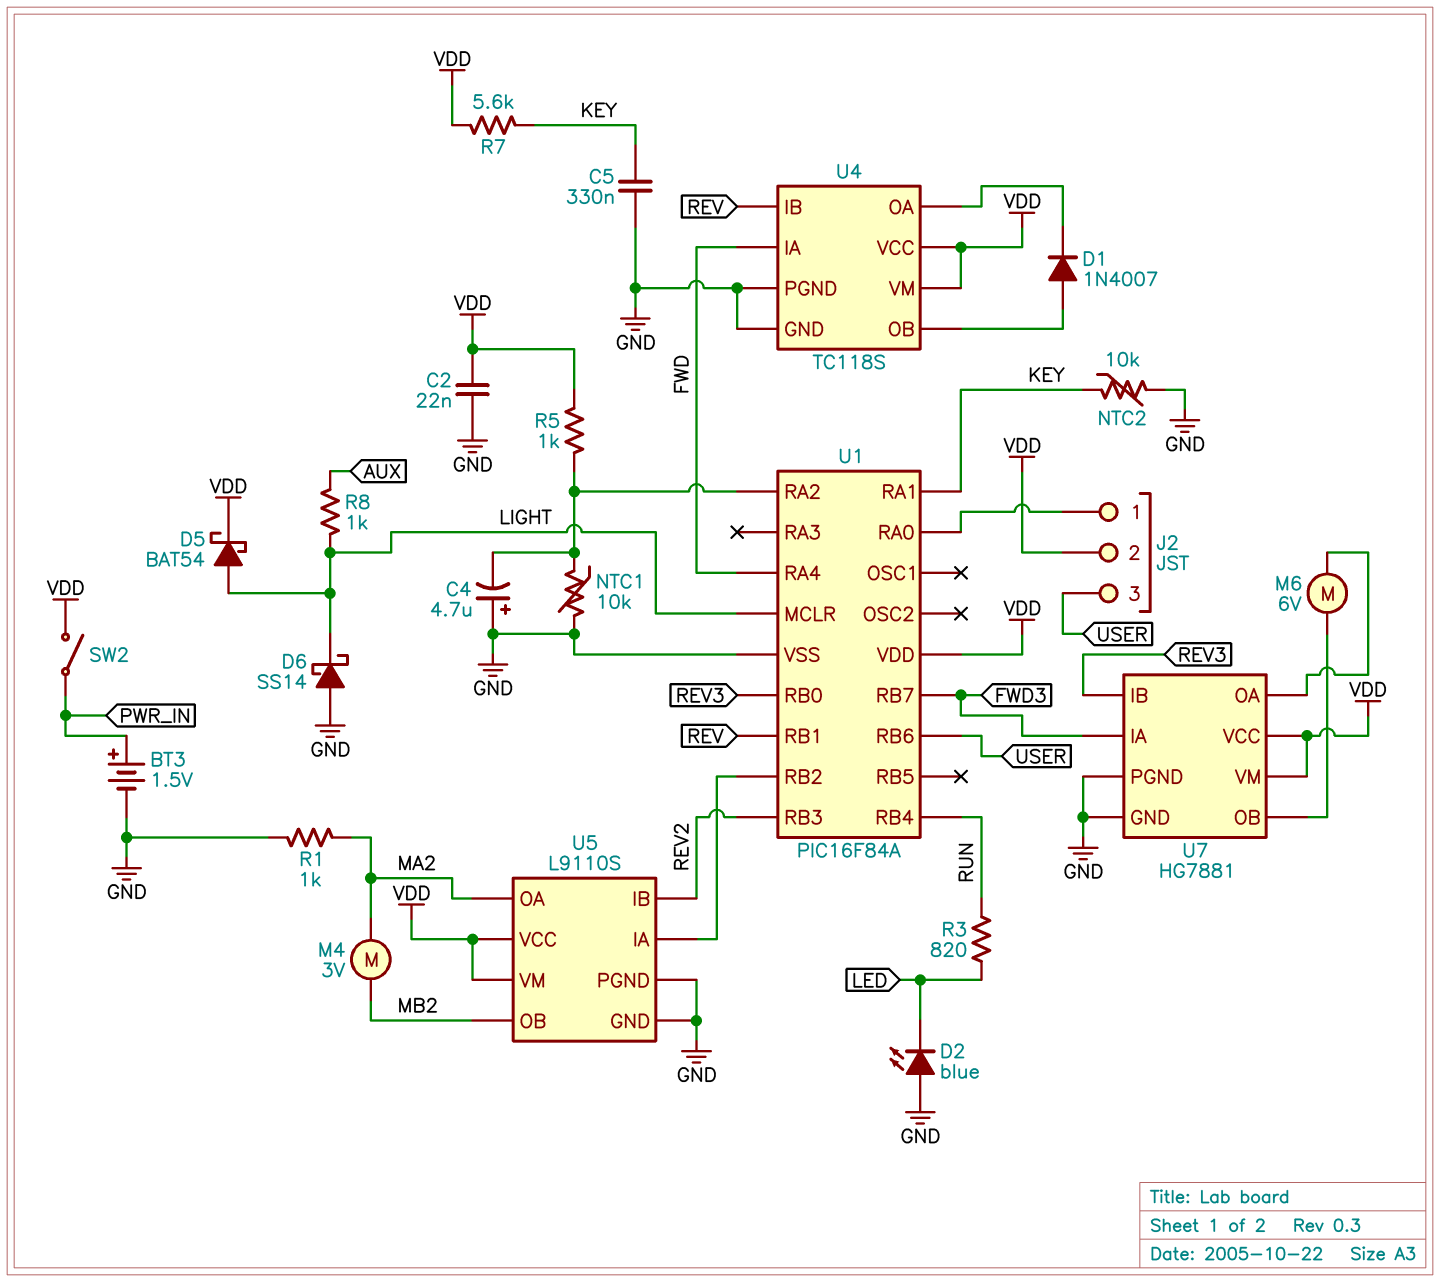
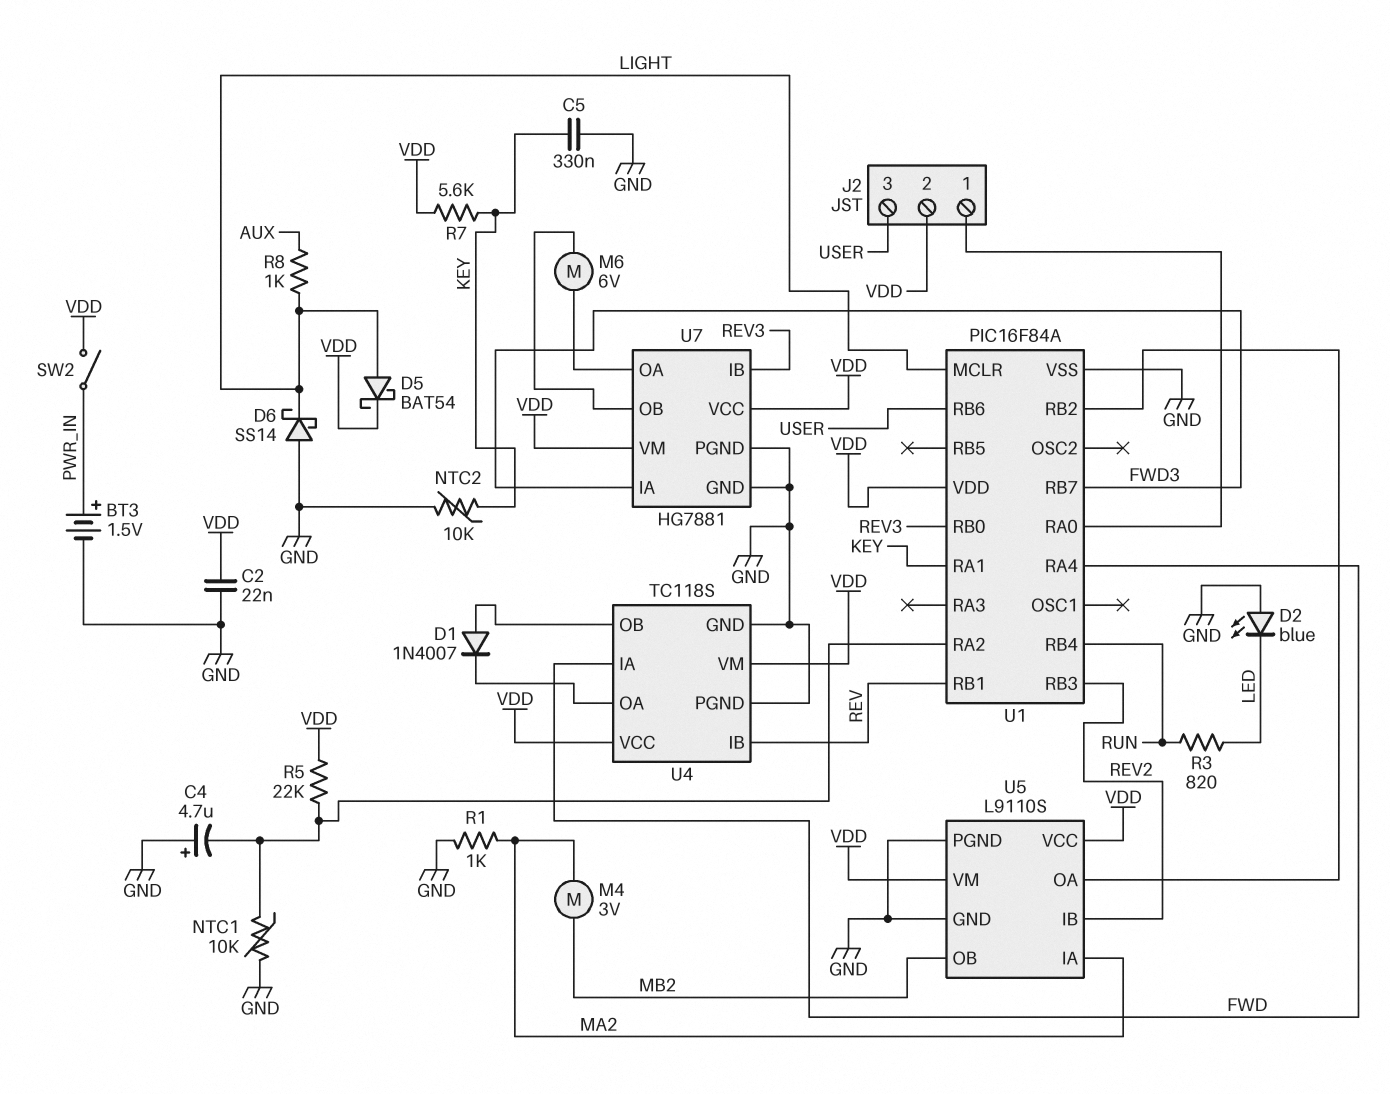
R5: 1k (U1/RA2, VDD) -> 22k (U1/RA2, VDD)
U5 pin IA: U1/RB2 -> MA2
U5 pin OA: MA2 -> U1/RB2

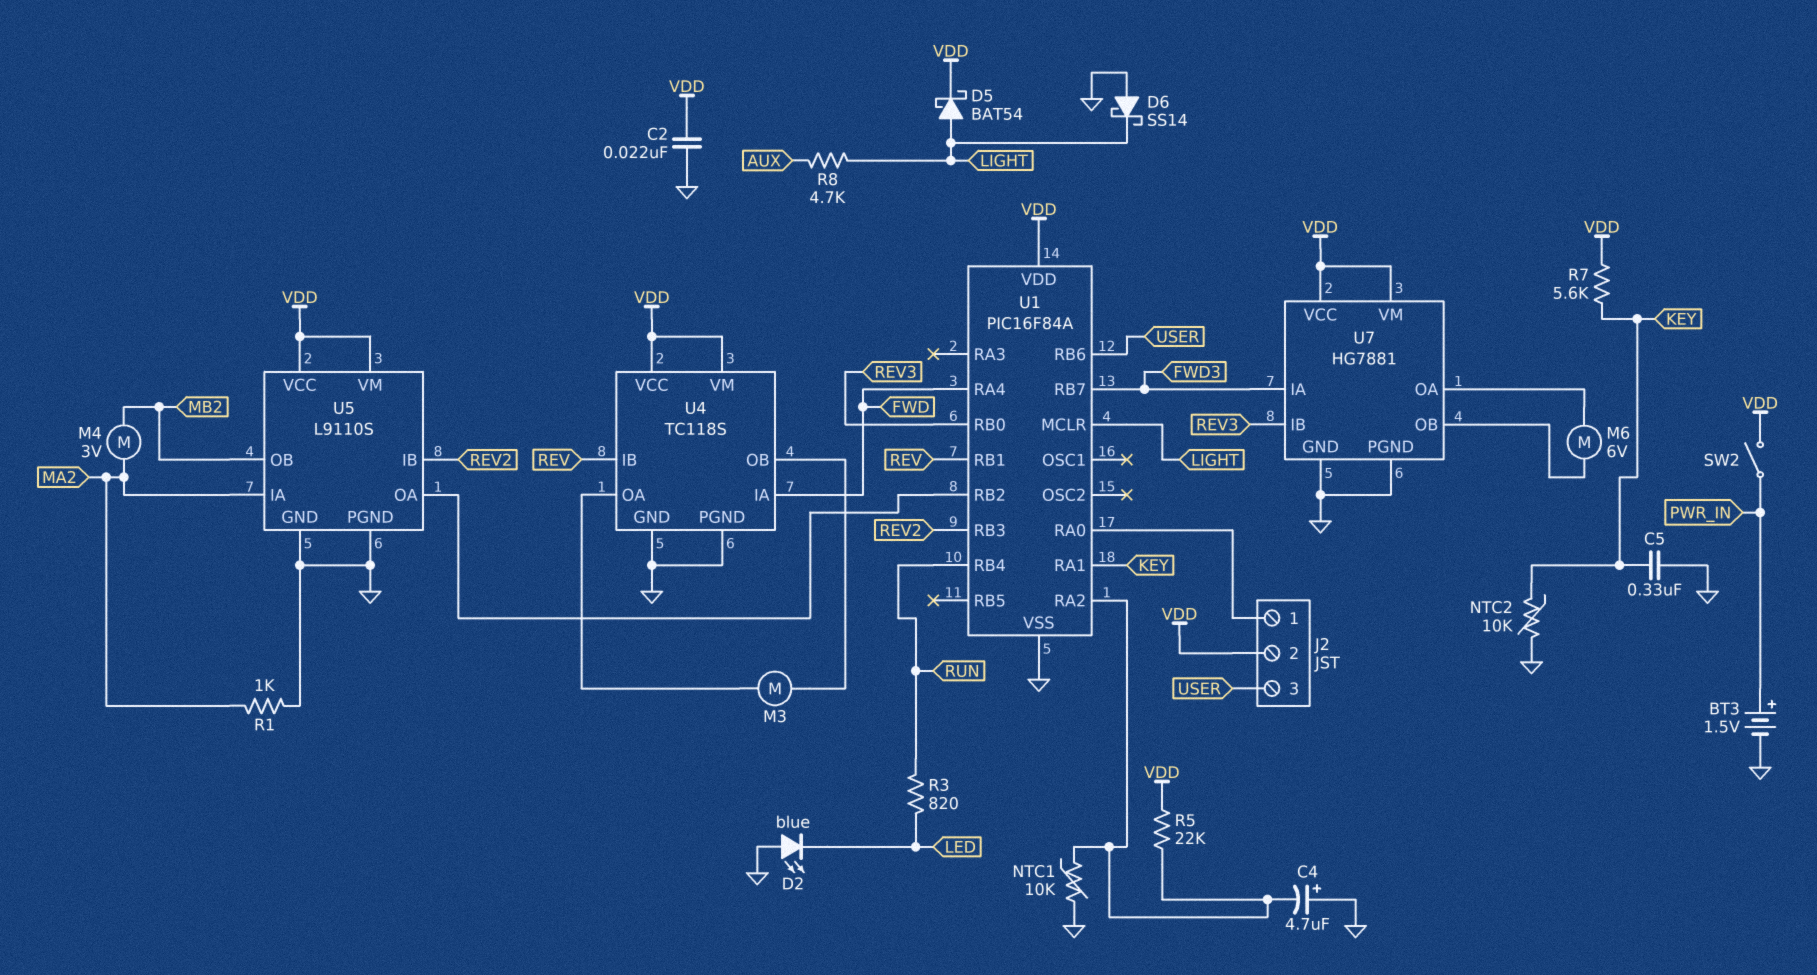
D1: diode 1N4007 (A U4/OB, K U4/OA) -> none
M3: none -> motor (U4/OA, U4/OB)
R8: 1k (AUX, LIGHT) -> 4.7k (AUX, LIGHT)

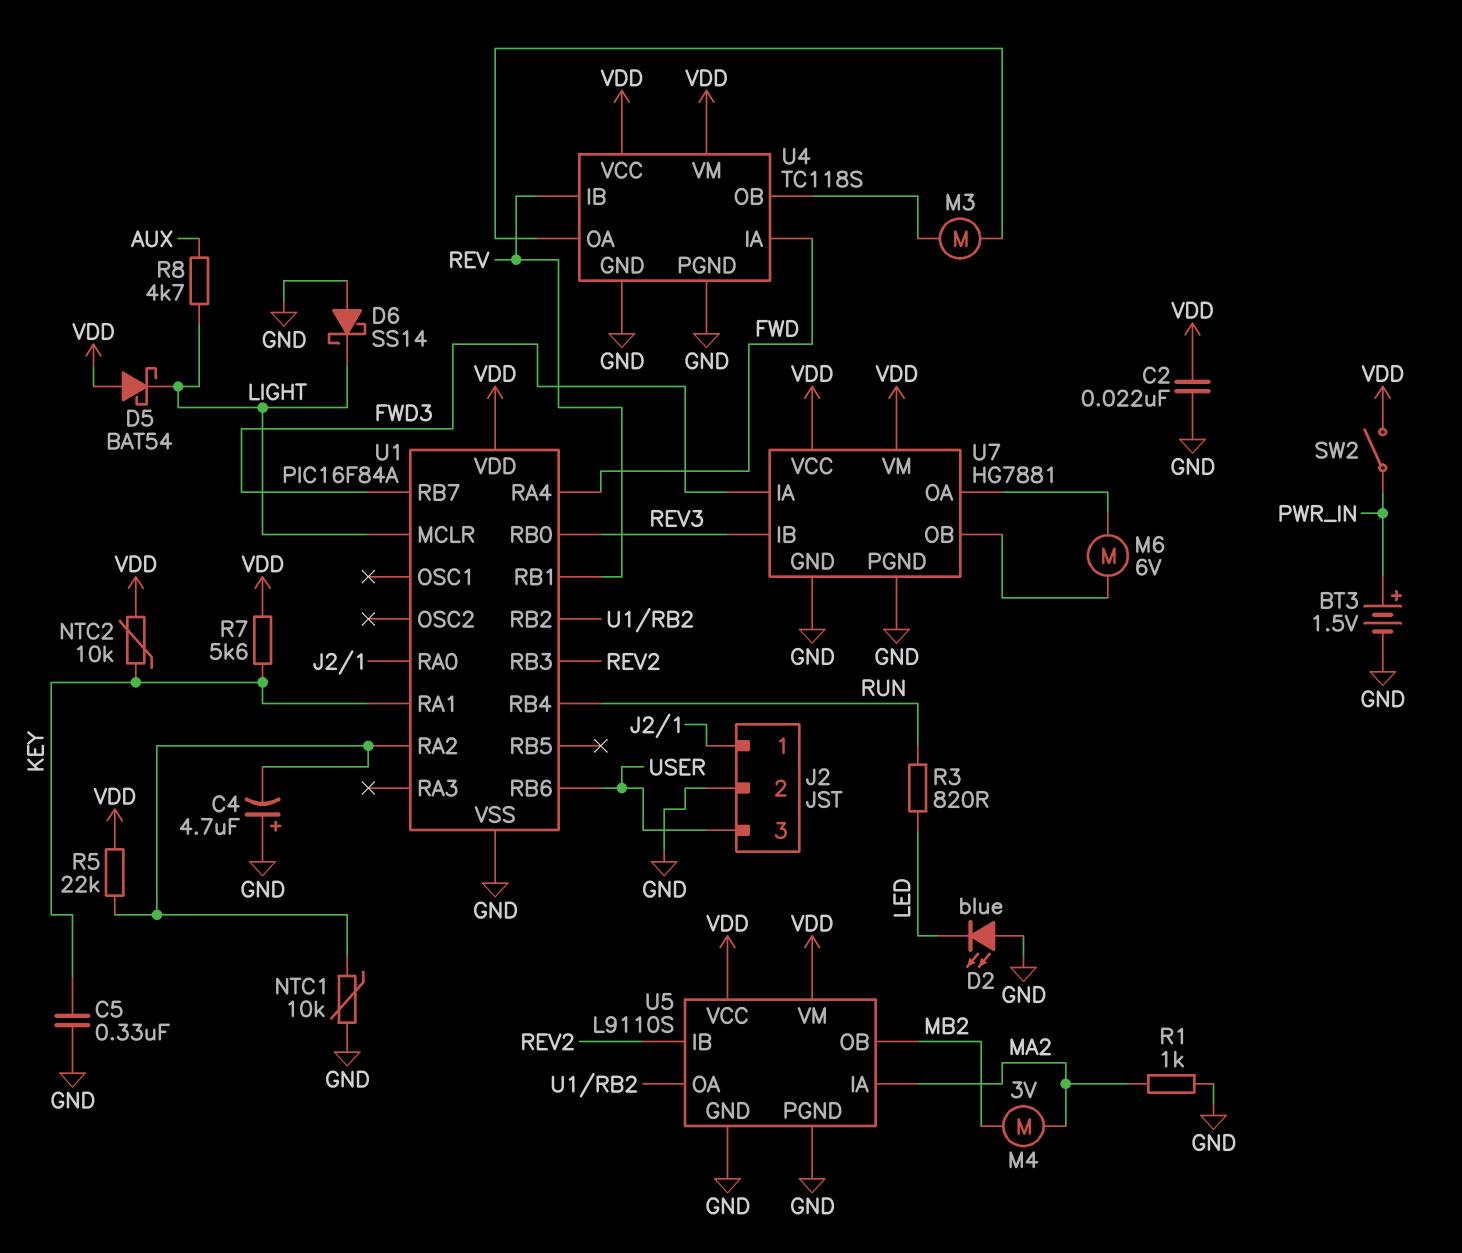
D5: schottky BAT54 (A LIGHT, K VDD) -> schottky BAT54 (A VDD, K LIGHT)
J2 pin 2: VDD -> GND
NTC2: 10k (GND, KEY) -> 10k (KEY, VDD)

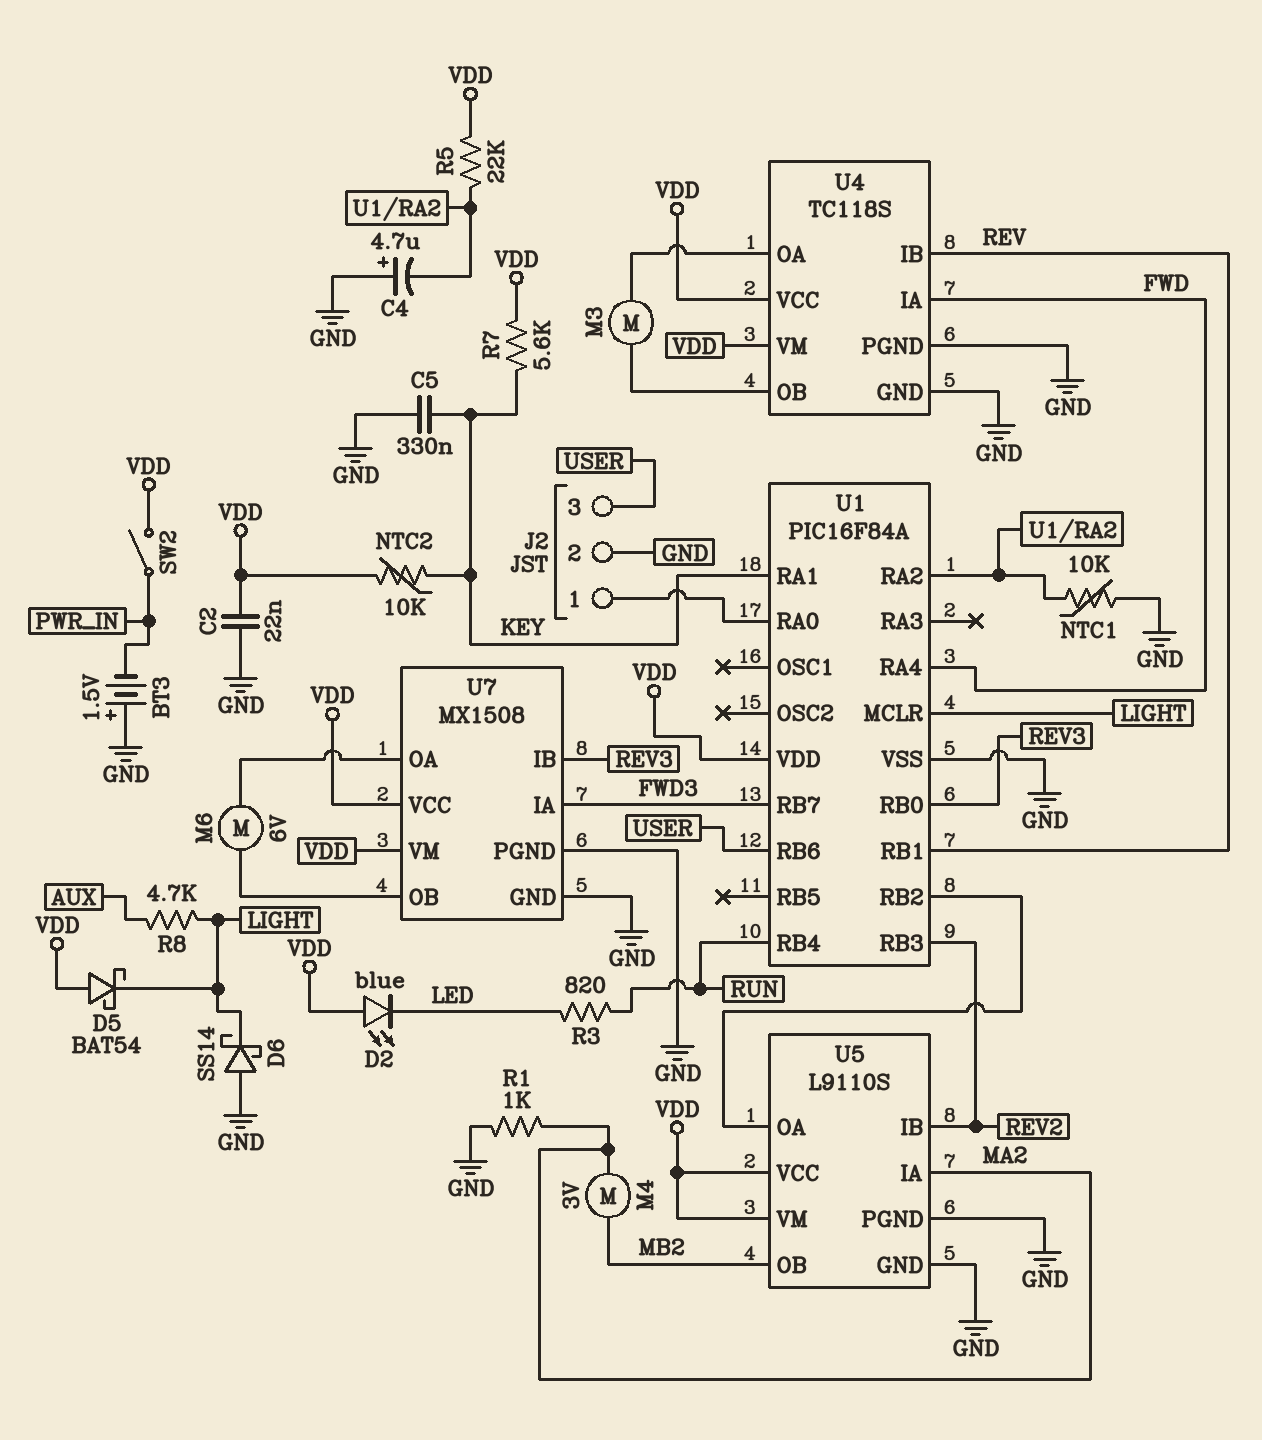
BT3: 1.5V (plus PWR_IN, minus GND) -> 1.5V (plus GND, minus PWR_IN)
D2: LED blue (A GND, K LED) -> LED blue (A VDD, K LED)
U7: HG7881 -> MX1508

